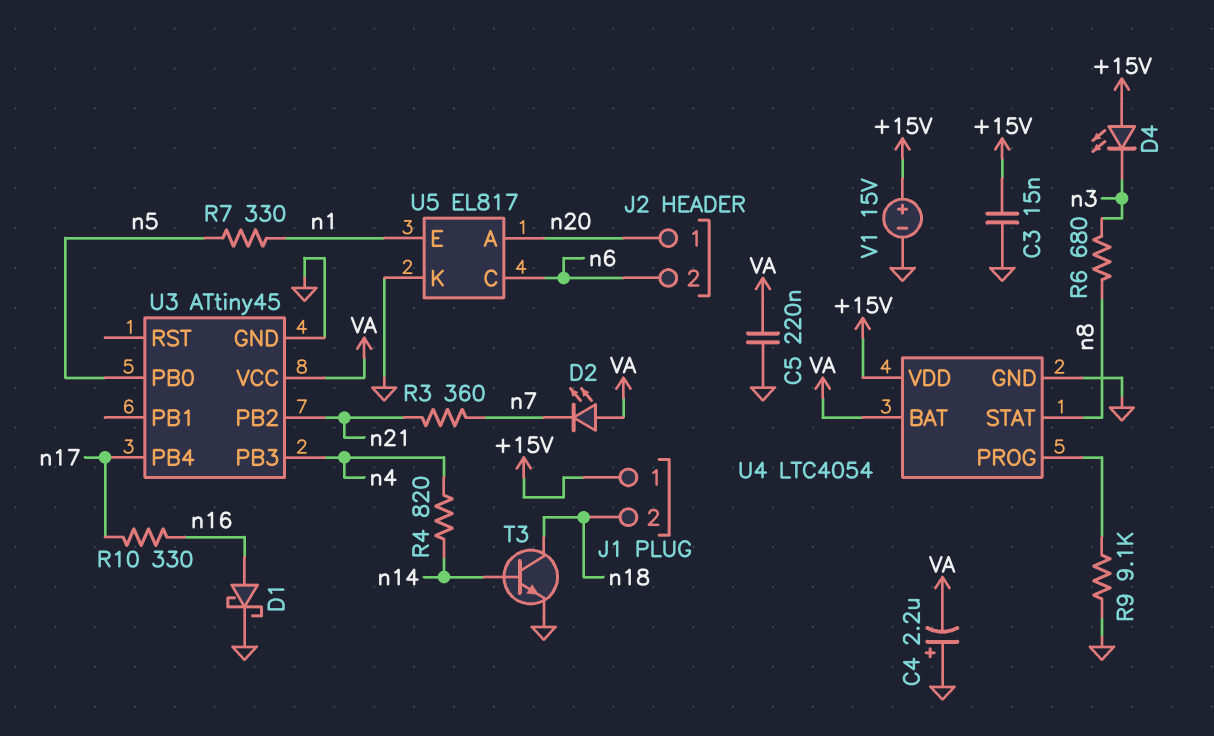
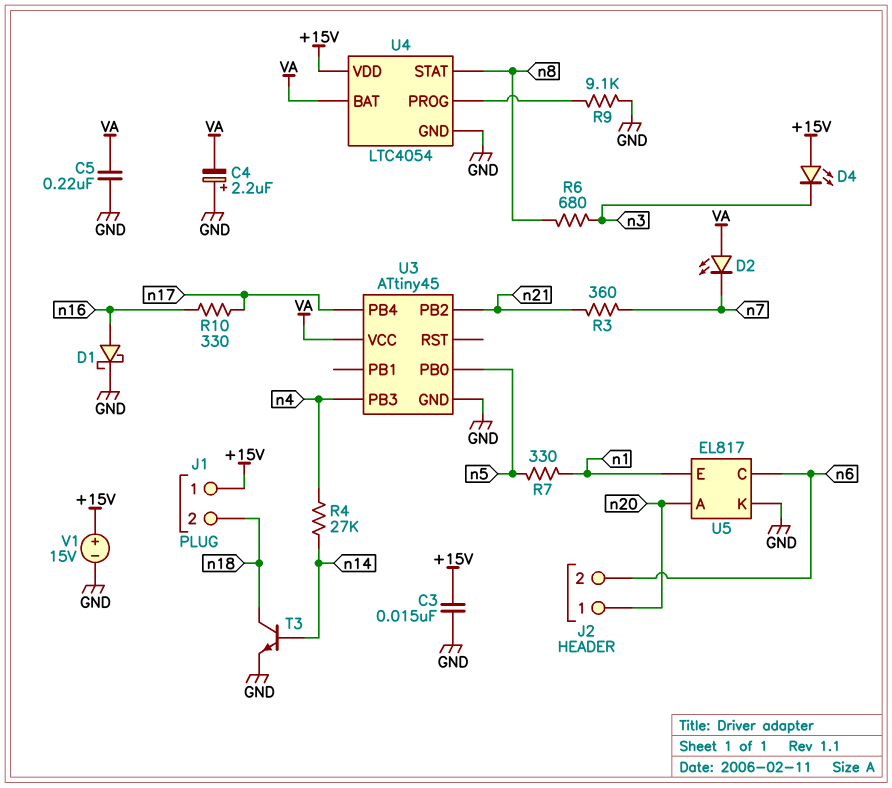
R4: 820 (n4, n14) -> 27k (n4, n14)

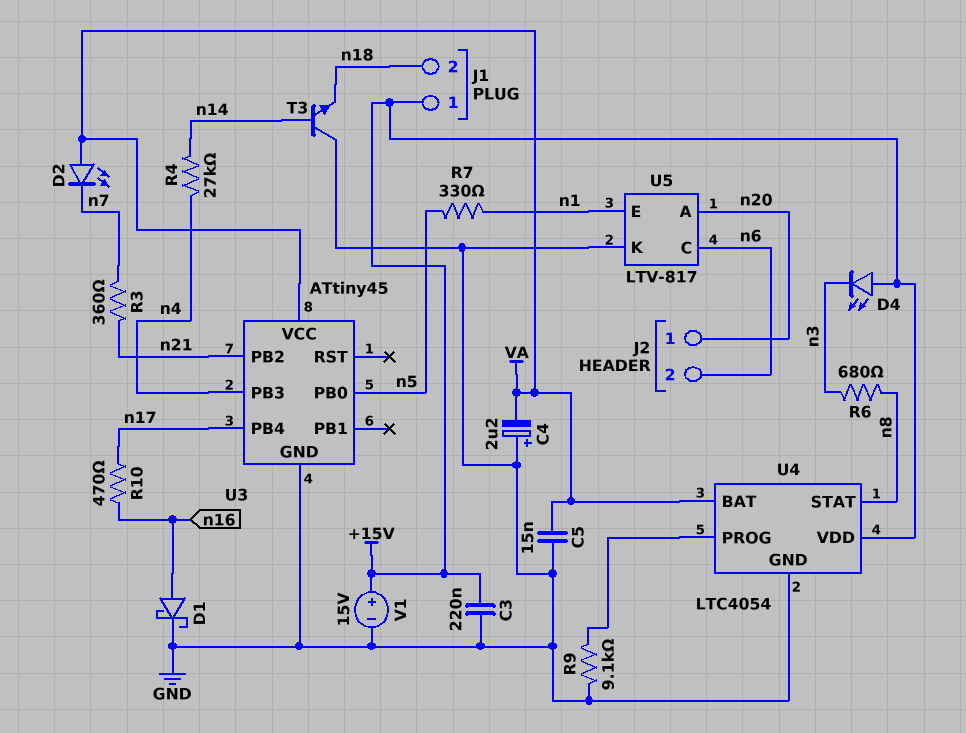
C3: 15nF (+15V, GND) -> 220nF (+15V, GND)
C5: 220nF (GND, VA) -> 15nF (GND, VA)
R10: 330 (n16, n17) -> 470 (n16, n17)
T3: NPN (B n14, C n18, E GND) -> NPN (B n14, C GND, E n18)
U5: EL817 -> LTV-817

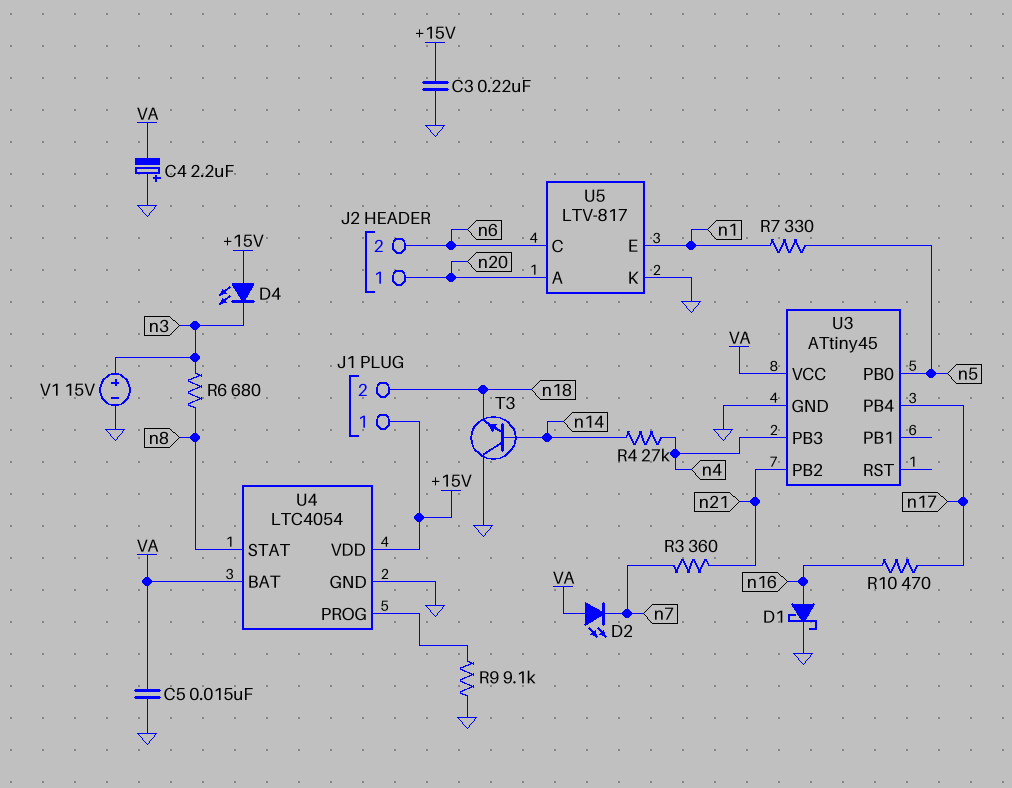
V1: 15V (plus +15V, minus GND) -> 15V (plus n3, minus GND)

